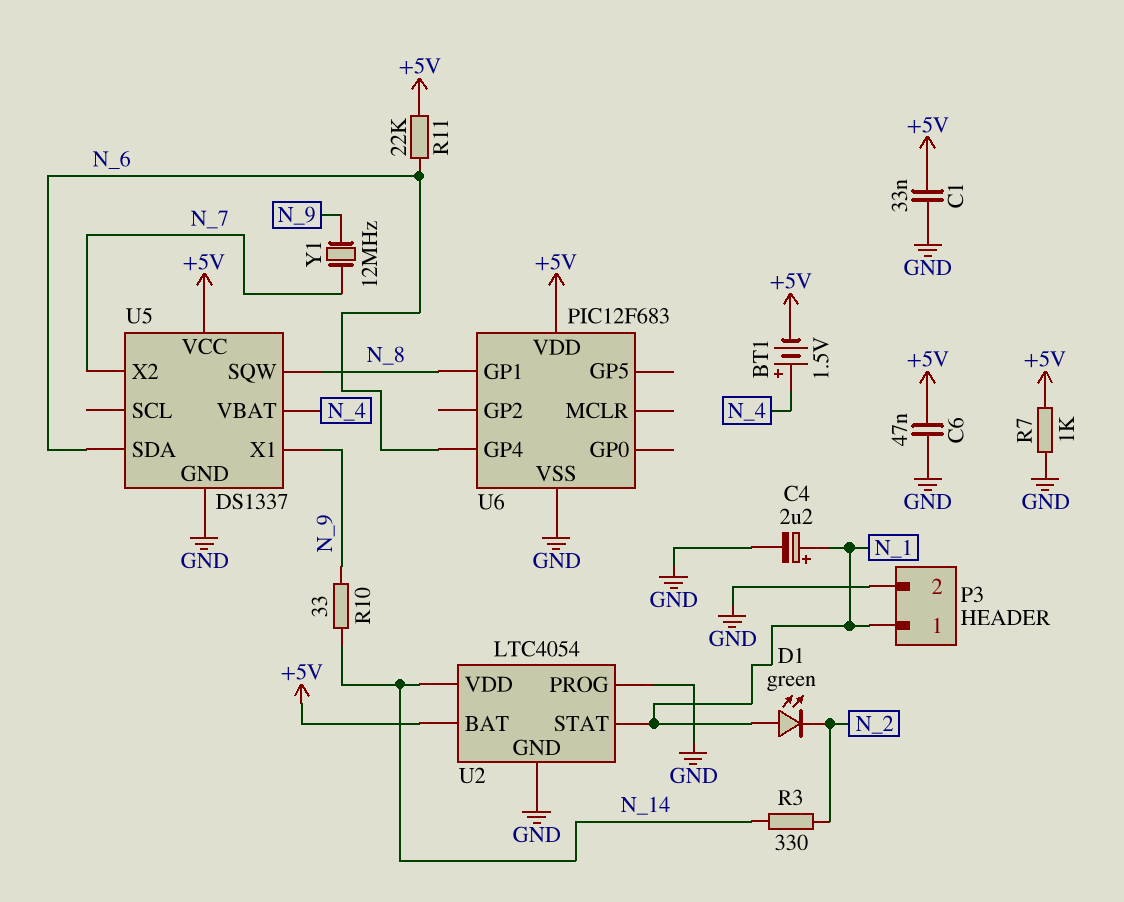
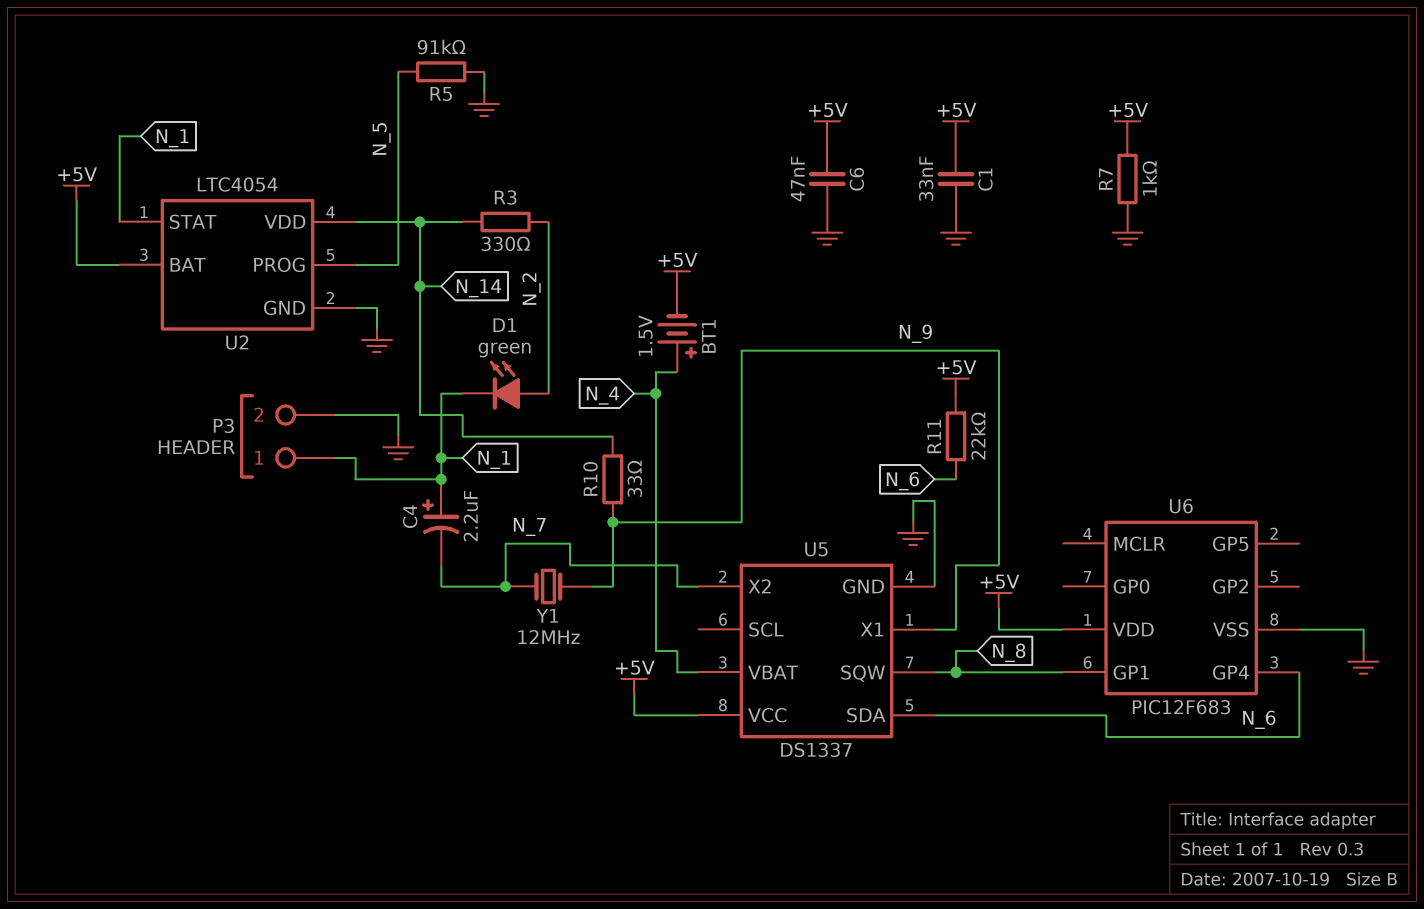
C4: 2.2uF (plus N_1, minus GND) -> 2.2uF (plus N_1, minus N_7)
D1: LED green (A N_1, K N_2) -> LED green (A N_2, K N_1)
R5: none -> 91k (GND, N_5)
U2 pin PROG: GND -> N_5

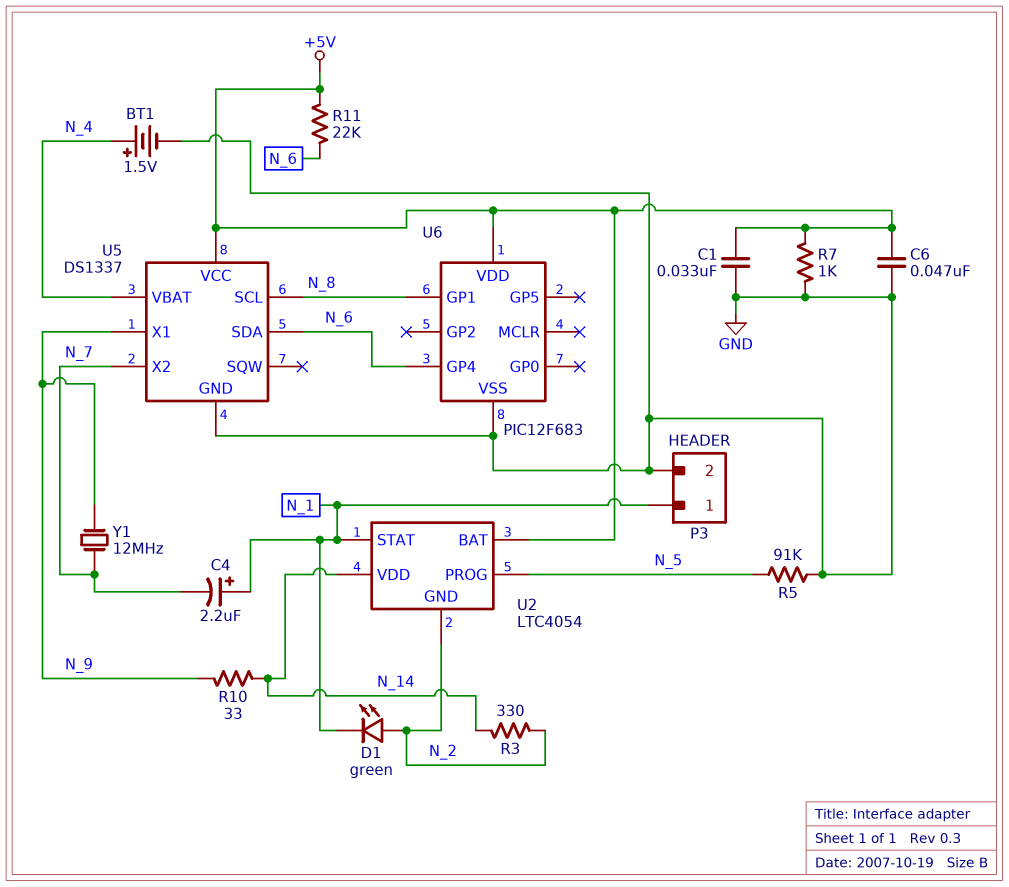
BT1: 1.5V (plus N_4, minus +5V) -> 1.5V (plus N_4, minus GND)
U2 pin GND: GND -> N_2
U5 pin SCL: none -> N_8
U5 pin SQW: N_8 -> none

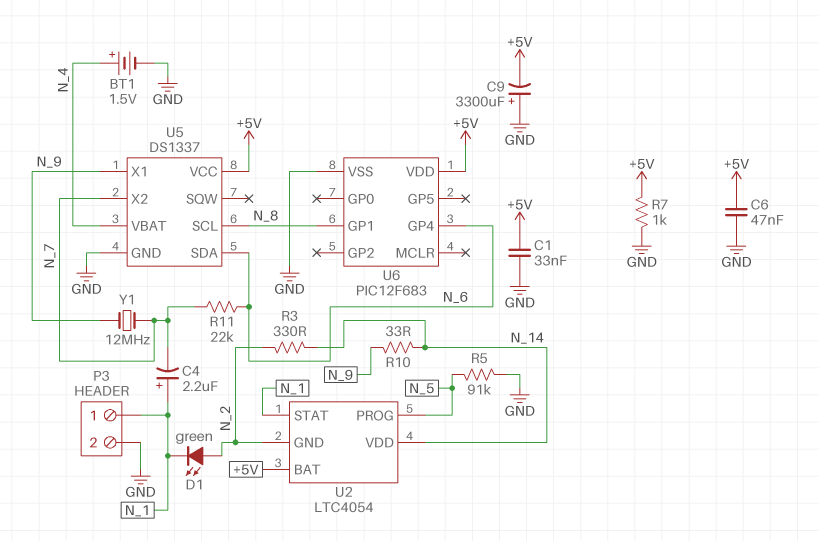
C9: none -> 3300uF (plus GND, minus +5V)
R11: 22k (+5V, N_6) -> 22k (N_6, N_7)

